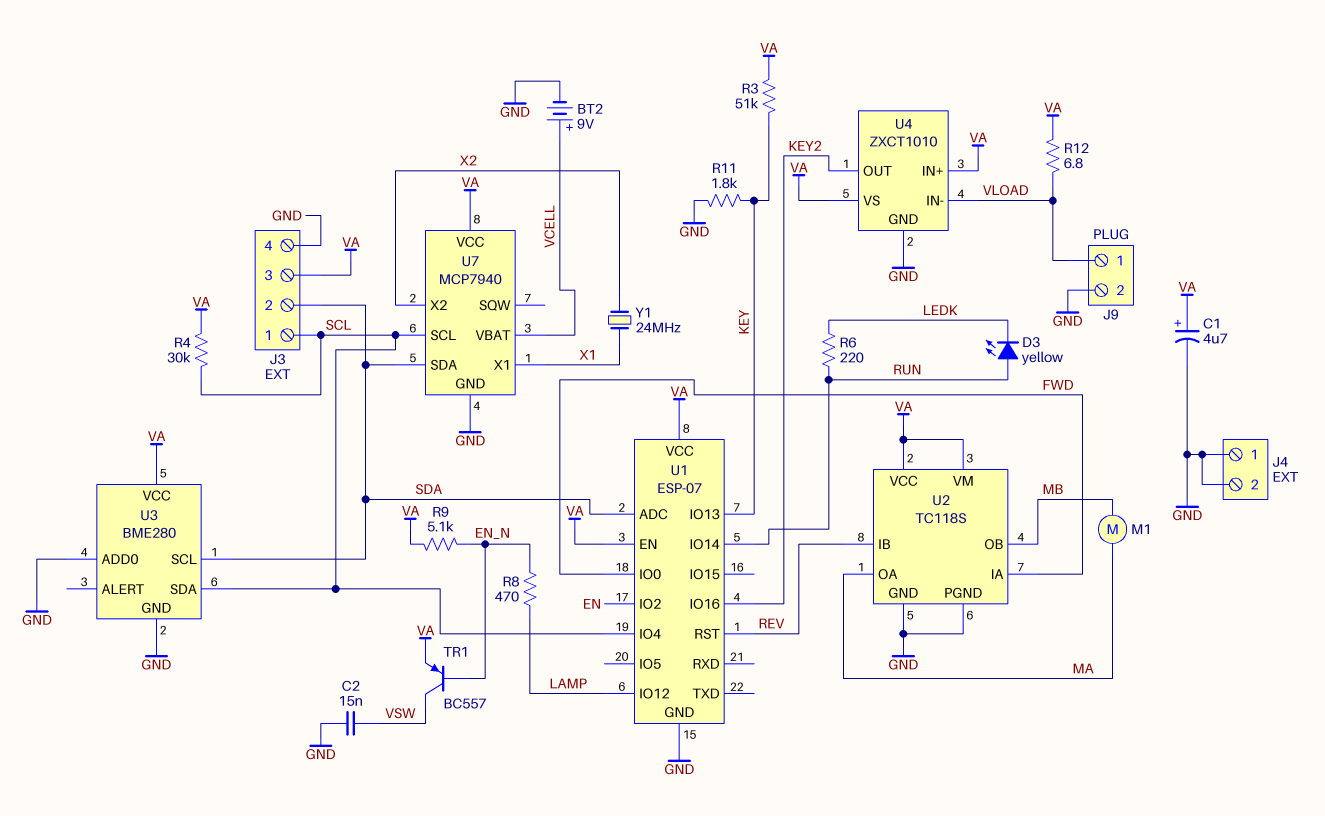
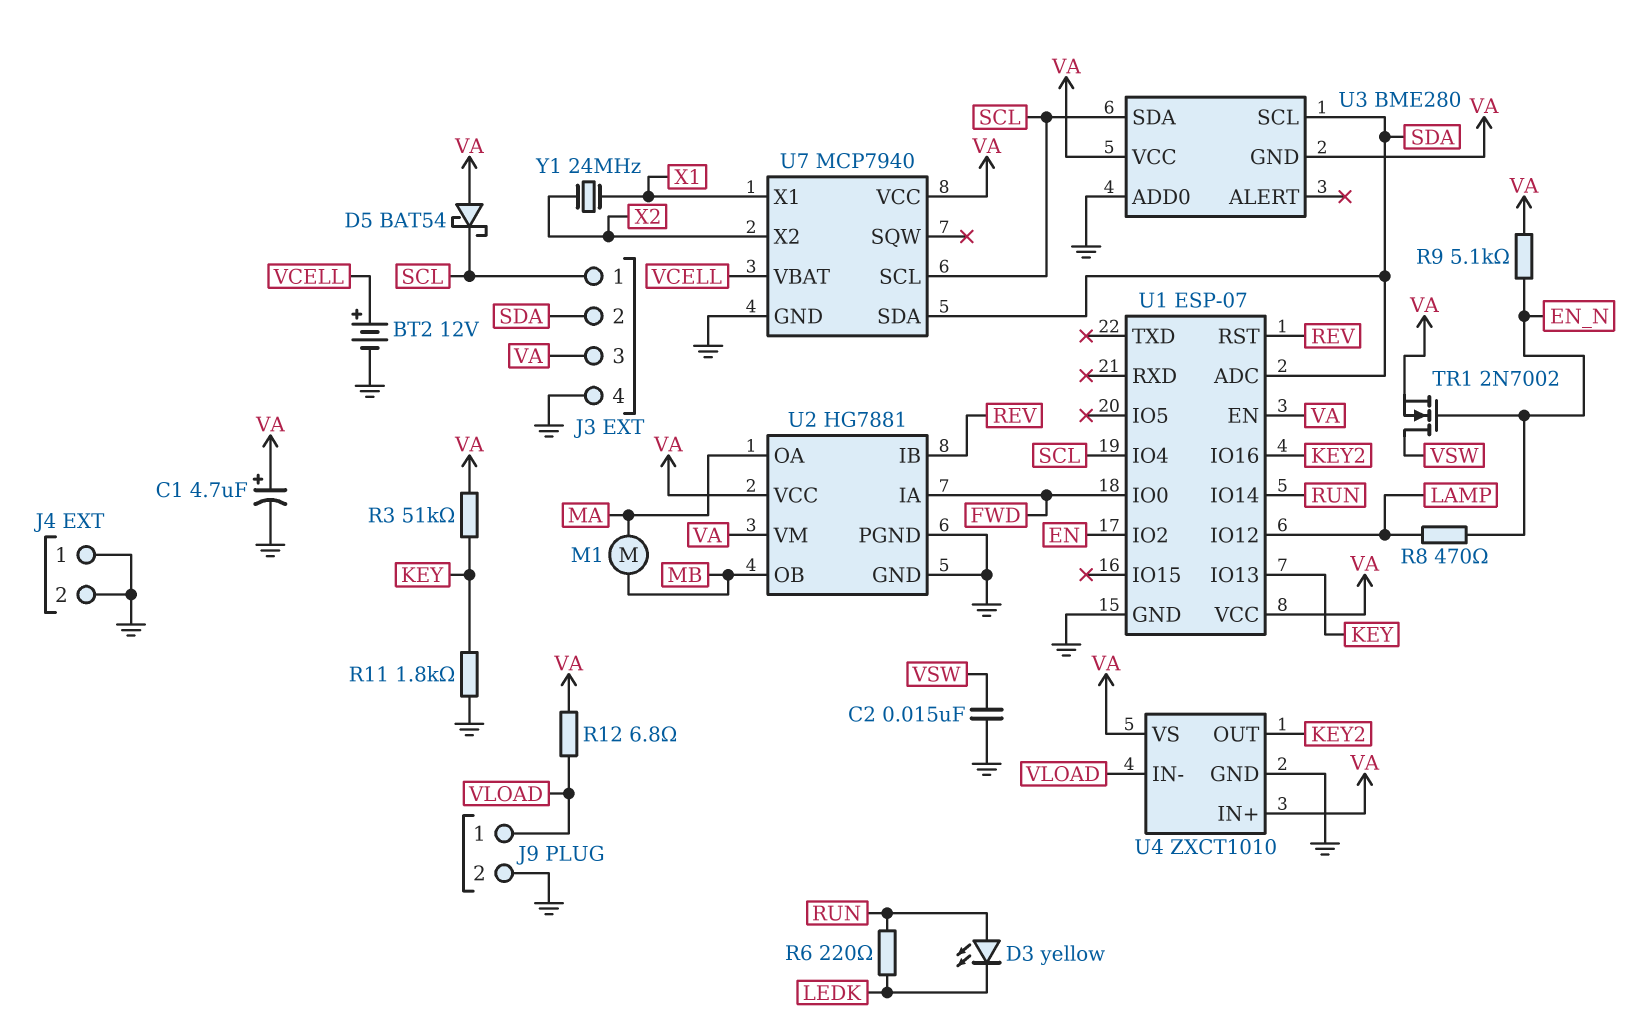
BT2: 9V (plus VCELL, minus GND) -> 12V (plus VCELL, minus GND)
D5: none -> schottky BAT54 (A VA, K SCL)
R4: 30k (SCL, VA) -> none
TR1: PNP BC557 (B EN_N, C VSW, E VA) -> NMOS 2N7002 (G EN_N, D VSW, S VA)
U2: TC118S -> HG7881
U3 pin GND: GND -> VA

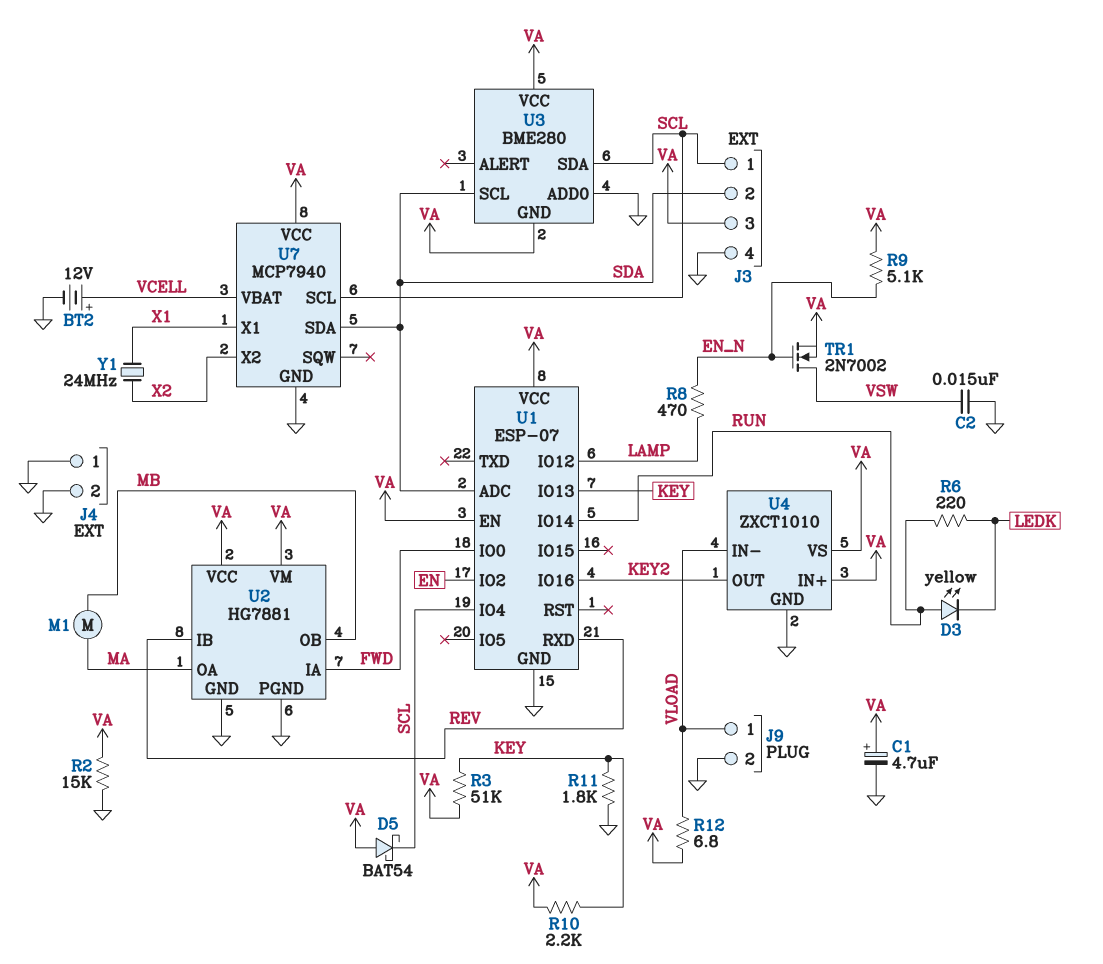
R2: none -> 15k (GND, VA)
R10: none -> 2.2k (KEY, VA)
U1 pin RST: REV -> none
U1 pin RXD: none -> REV

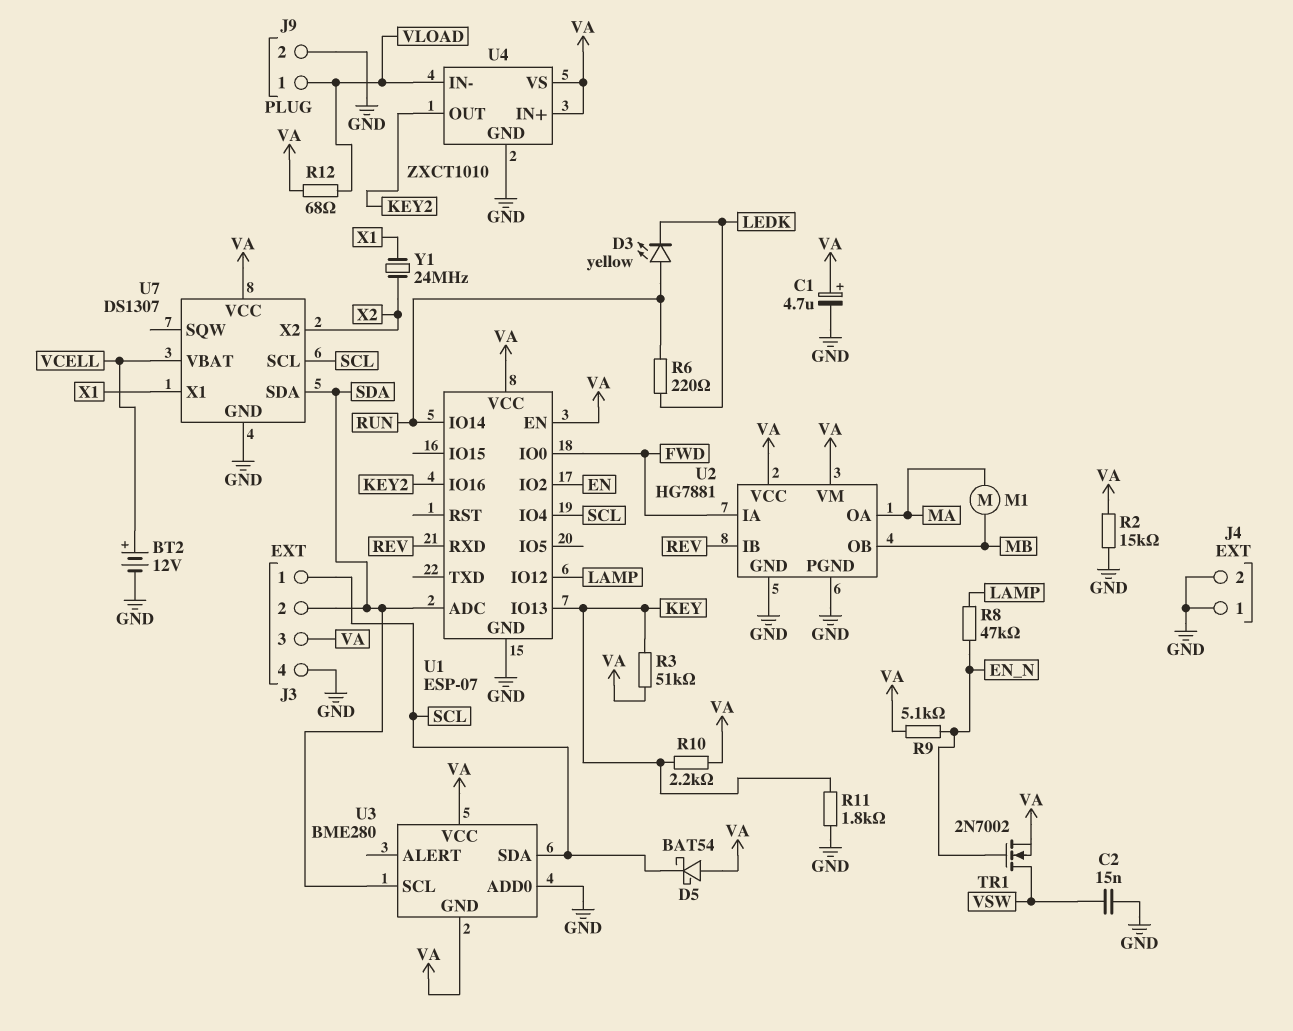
R8: 470 (EN_N, LAMP) -> 47k (EN_N, LAMP)
R12: 6.8 (VA, VLOAD) -> 68 (VA, VLOAD)
U7: MCP7940 -> DS1307

